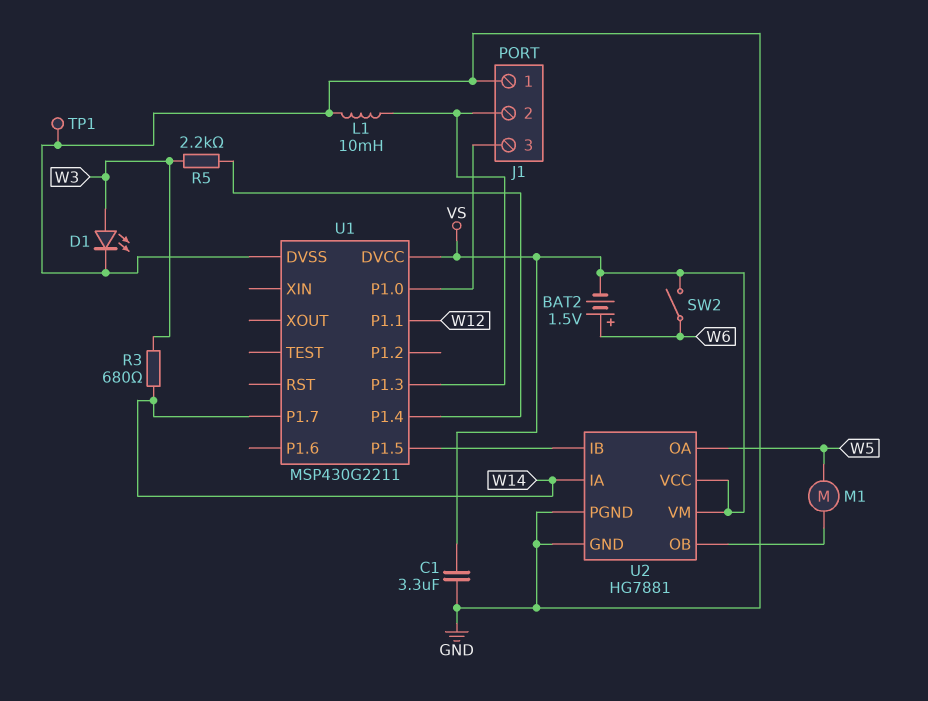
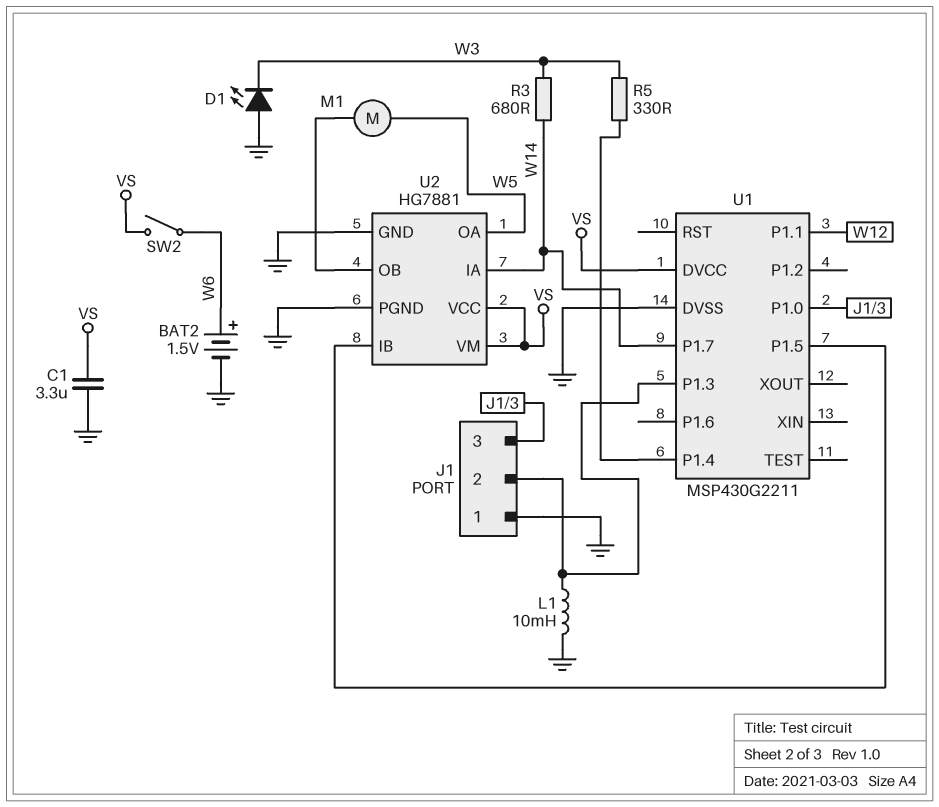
BAT2: 1.5V (plus W6, minus VS) -> 1.5V (plus W6, minus GND)
D1: LED (A W3, K GND) -> LED (A GND, K W3)
R5: 2.2k (U1/P1.4, W3) -> 330 (U1/P1.4, W3)
TP1: test point (GND) -> none

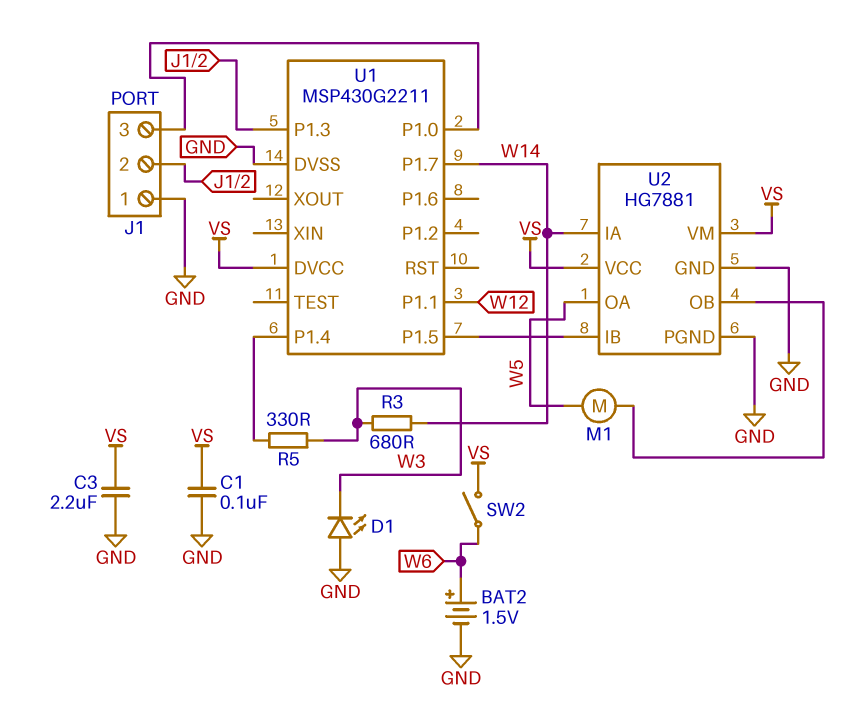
C1: 3.3uF (GND, VS) -> 100nF (GND, VS)
C3: none -> 2.2uF (GND, VS)
L1: 10mH (GND, J1/2) -> none

